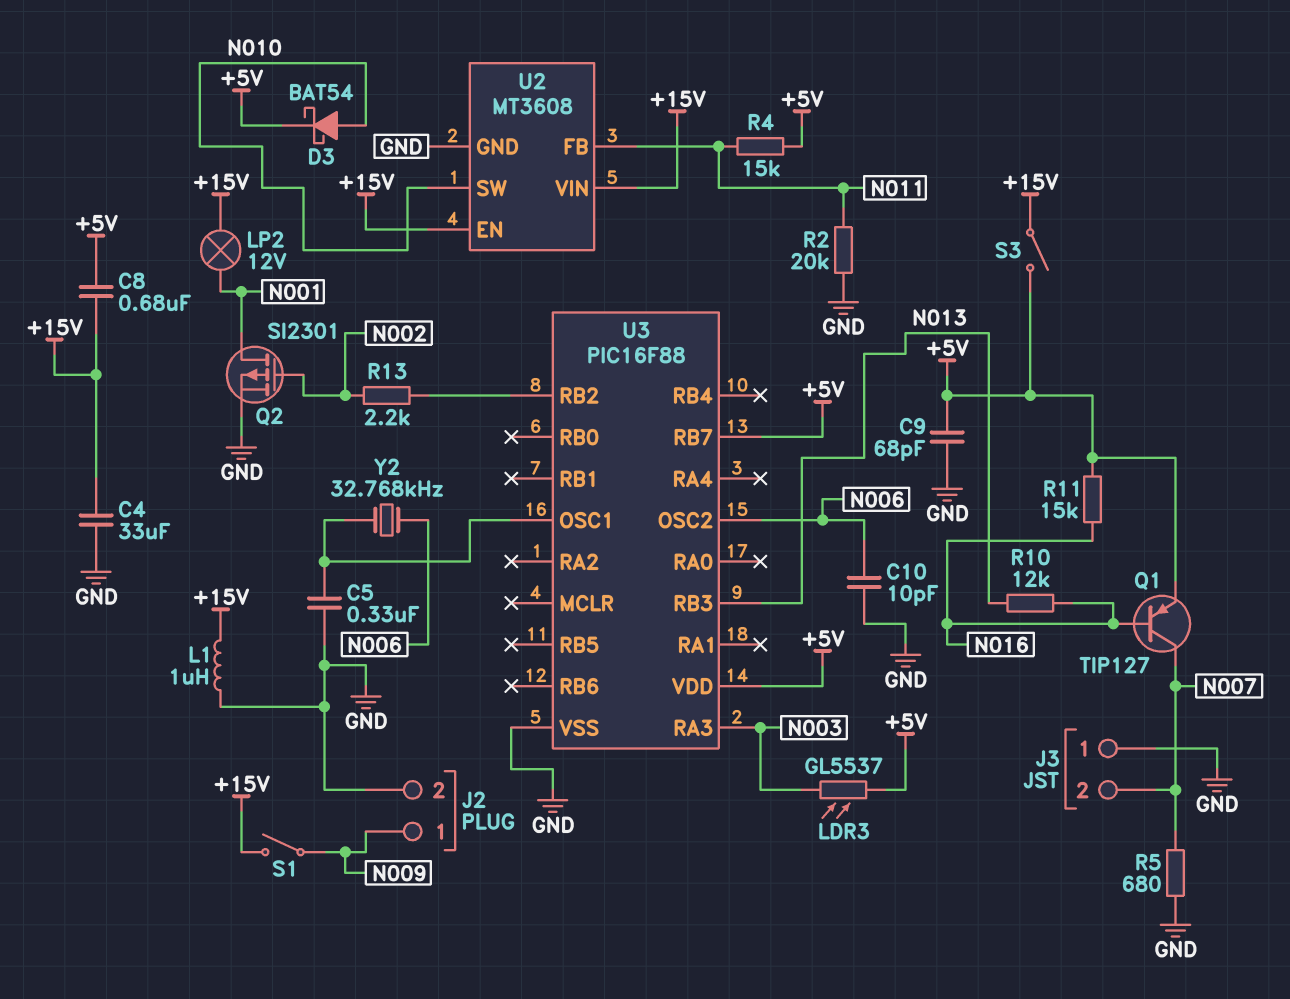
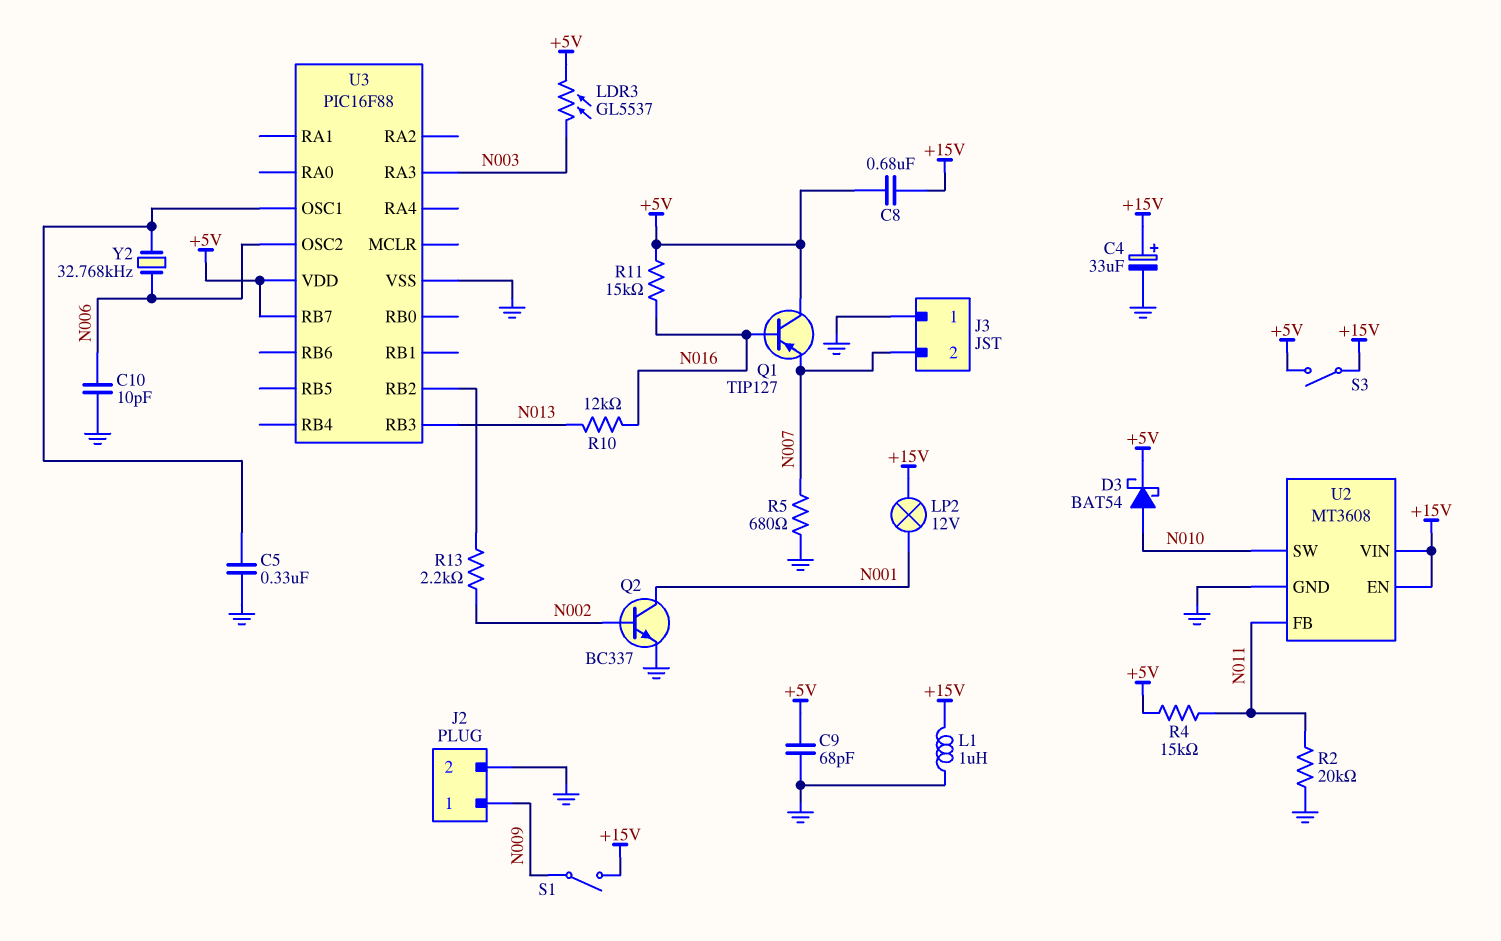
C4: 33uF (+15V, GND) -> 33uF (plus +15V, minus GND)
Q1: PNP TIP127 (B N016, C N007, E +5V) -> PNP TIP127 (B N016, C +5V, E N007)
Q2: PMOS SI2301 (G N002, D N001, S GND) -> NPN BC337 (B N002, C N001, E GND)

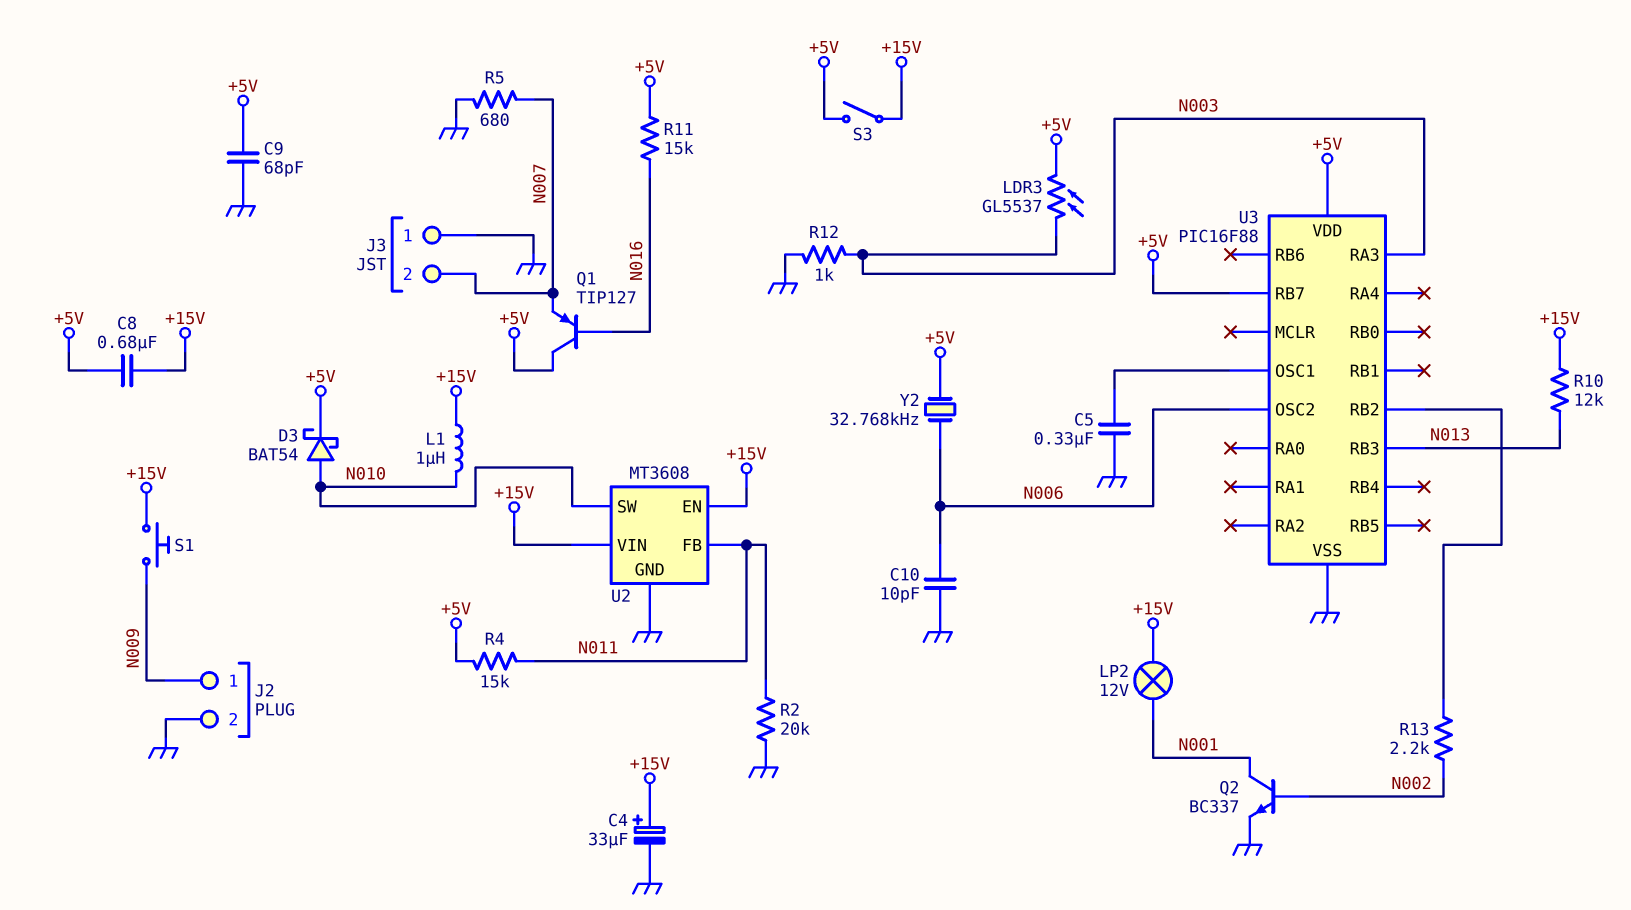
L1: 1uH (+15V, GND) -> 1uH (+15V, N010)
R10: 12k (N013, N016) -> 12k (+15V, N013)
R12: none -> 1k (GND, N003)
S1: switch (+15V, N009) -> button (+15V, N009)
Y2: 32.768kHz (N006, U3/OSC1) -> 32.768kHz (+5V, N006)

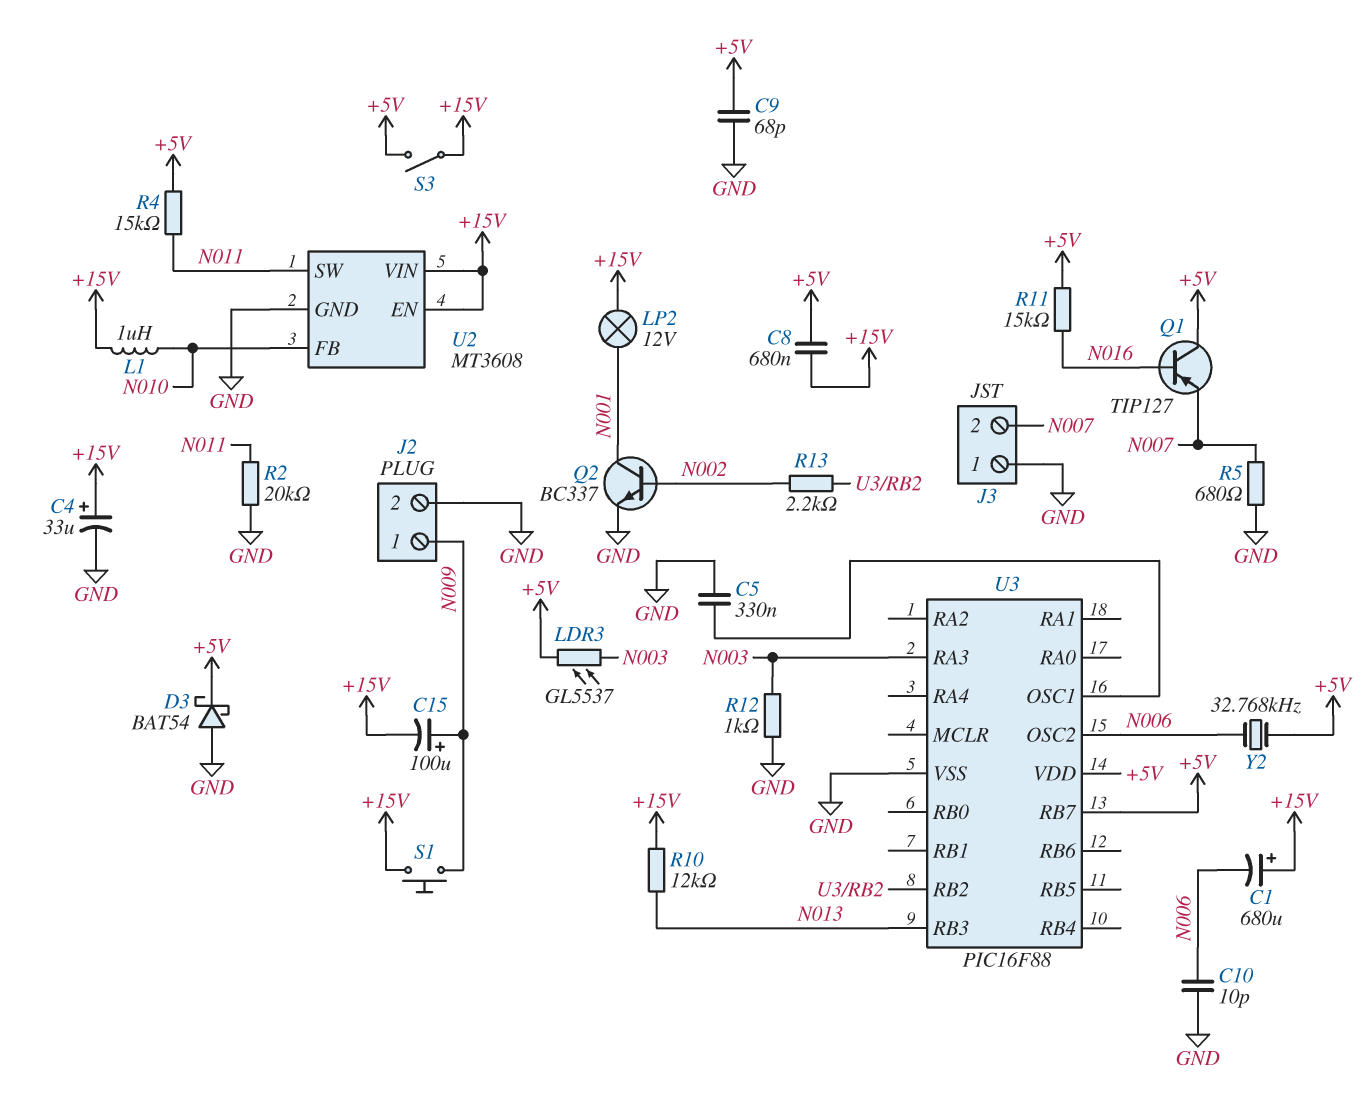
C1: none -> 680uF (plus +15V, minus N006)
C15: none -> 100uF (plus N009, minus +15V)
D3: schottky BAT54 (A N010, K +5V) -> schottky BAT54 (A GND, K +5V)
U2 pin FB: N011 -> N010
U2 pin SW: N010 -> N011

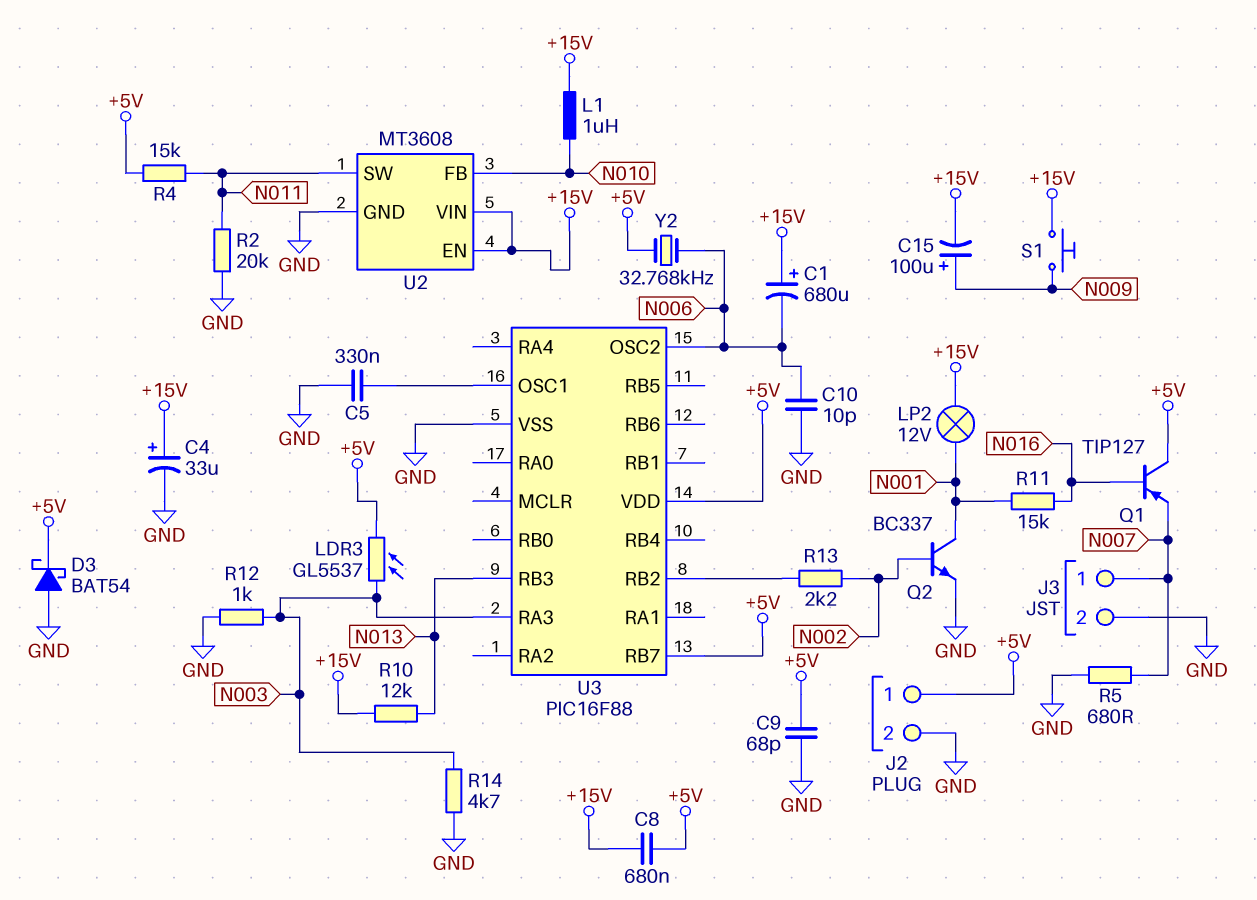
J2 pin 1: N009 -> +5V
J3 pin 1: GND -> N007
J3 pin 2: N007 -> GND
R11: 15k (+5V, N016) -> 15k (N001, N016)
R14: none -> 4.7k (GND, N003)
S3: switch (+5V, +15V) -> none

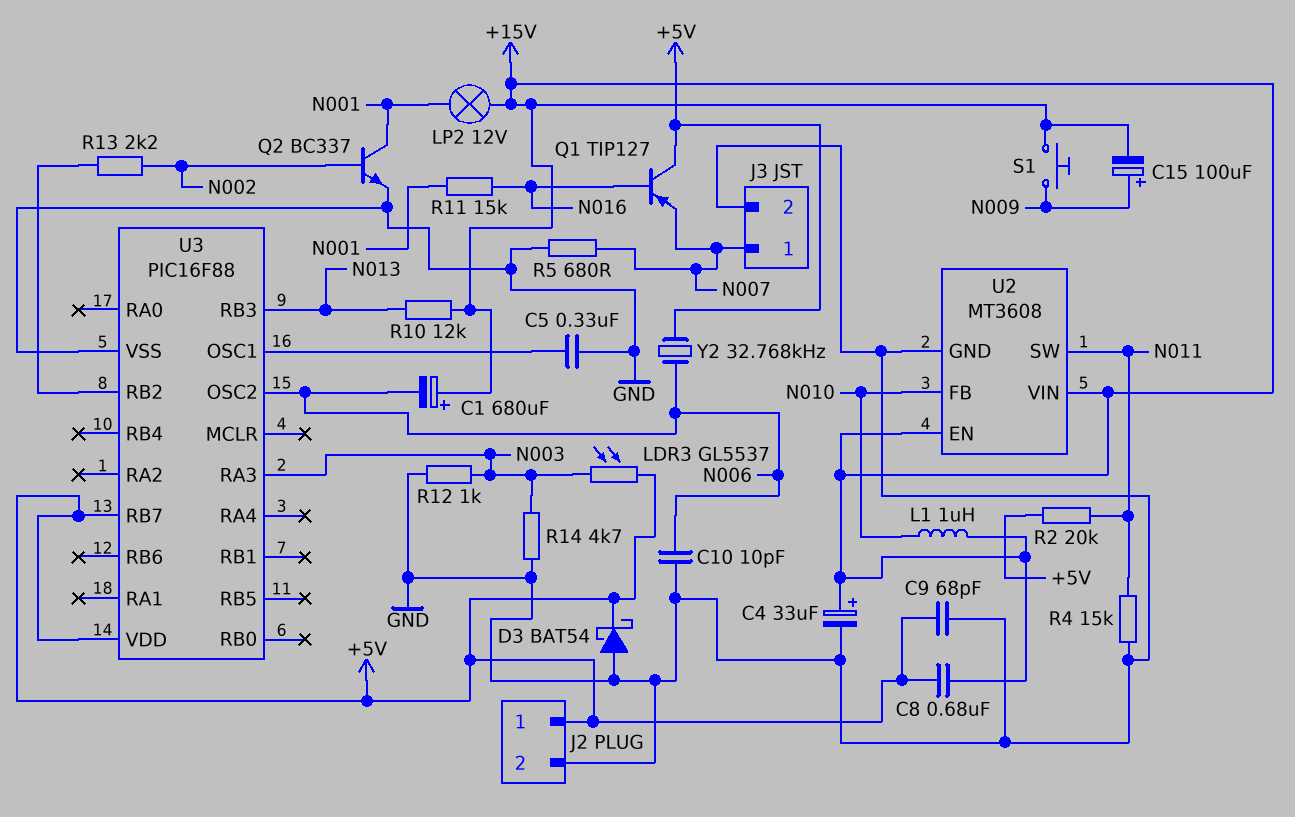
R2: 20k (GND, N011) -> 20k (+5V, N011)
R4: 15k (+5V, N011) -> 15k (GND, N011)

